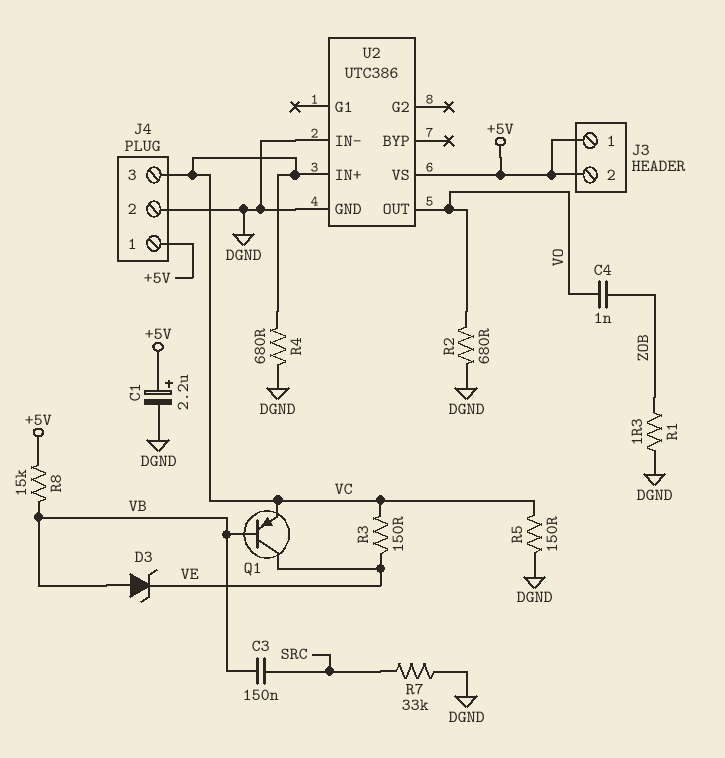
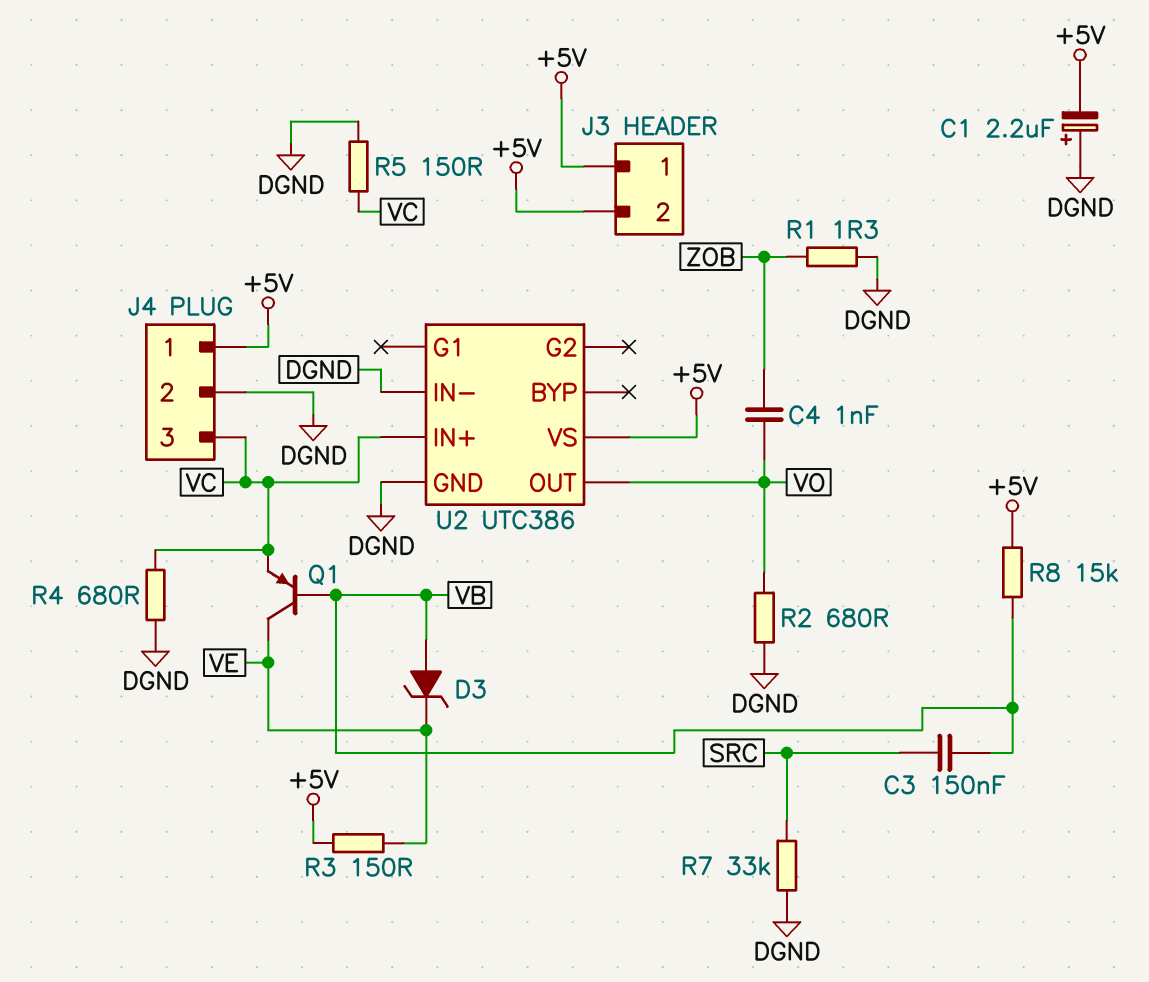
C1: 2.2uF (plus +5V, minus DGND) -> 2.2uF (plus DGND, minus +5V)
R3: 150 (VC, VE) -> 150 (+5V, VE)

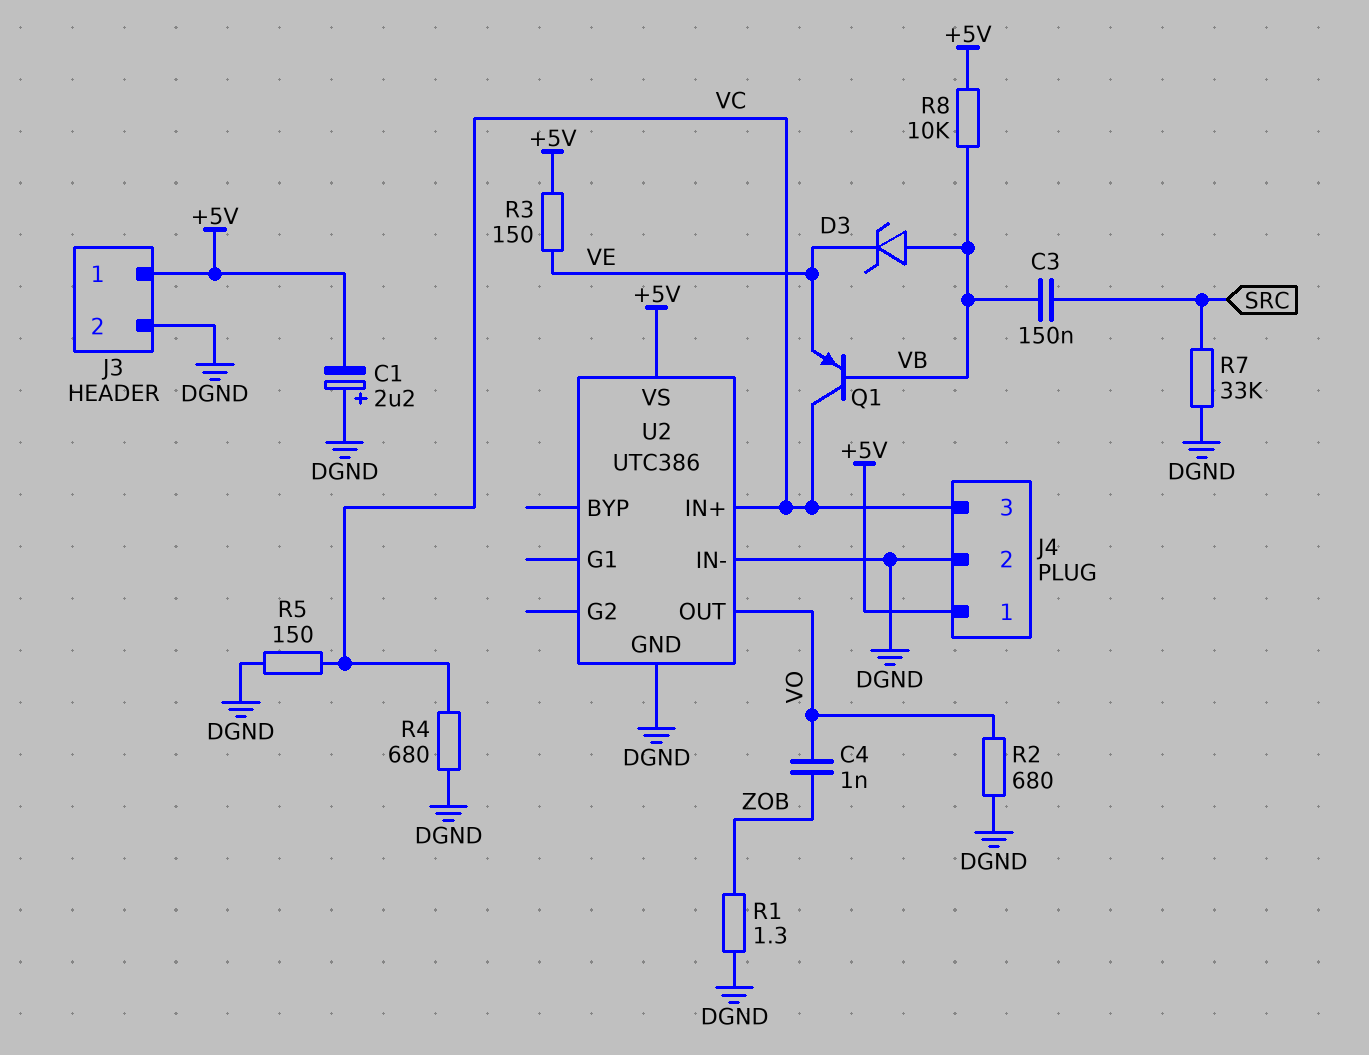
J3 pin 2: +5V -> DGND
Q1: PNP (B VB, C VE, E VC) -> PNP (B VB, C VC, E VE)
R8: 15k (+5V, VB) -> 10k (+5V, VB)

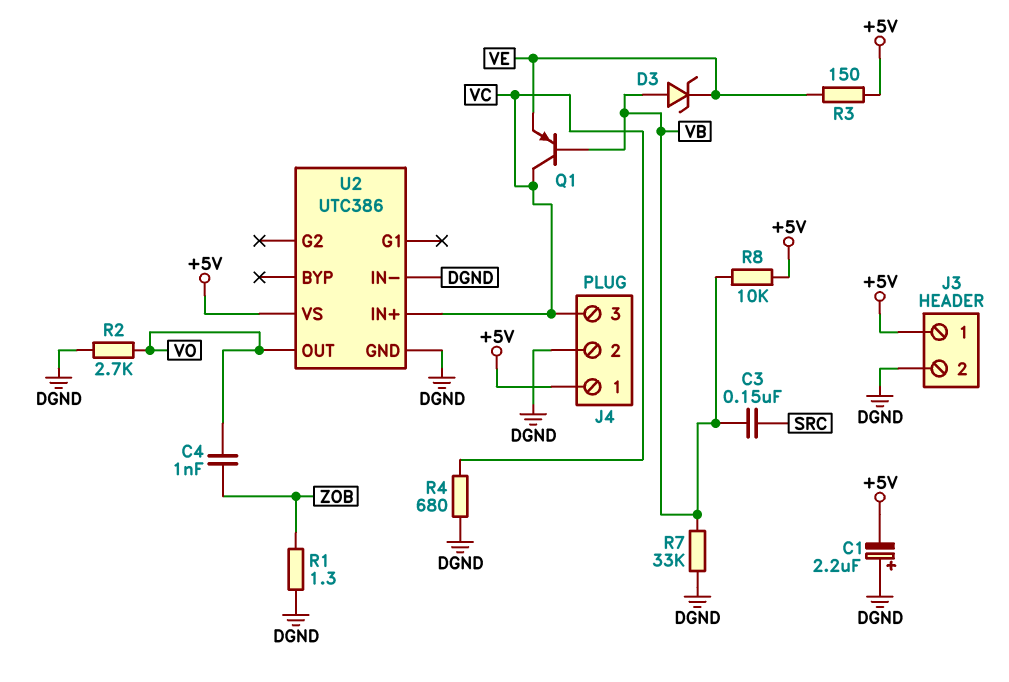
R2: 680 (DGND, VO) -> 2.7k (DGND, VO)
R5: 150 (DGND, VC) -> none
R7: 33k (DGND, SRC) -> 33k (DGND, VB)

